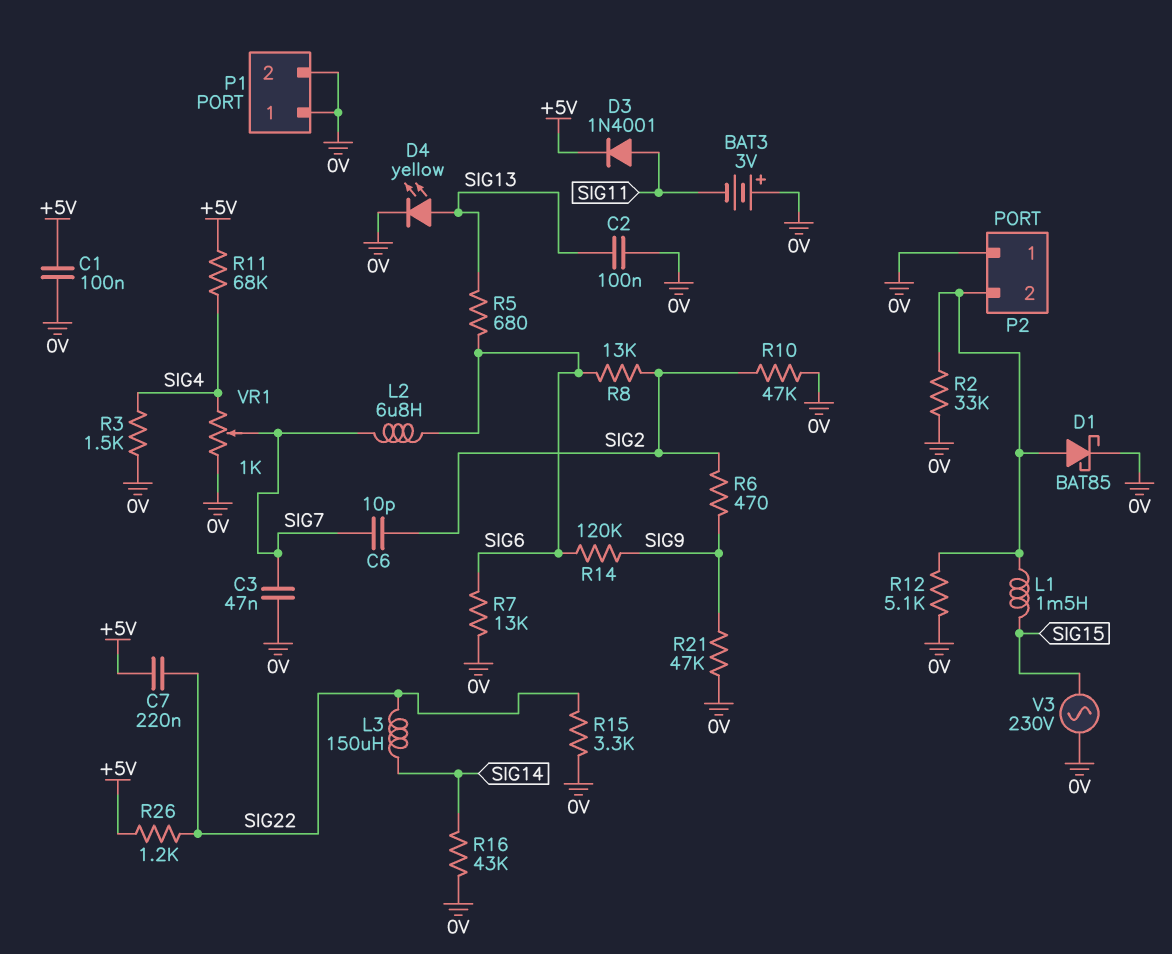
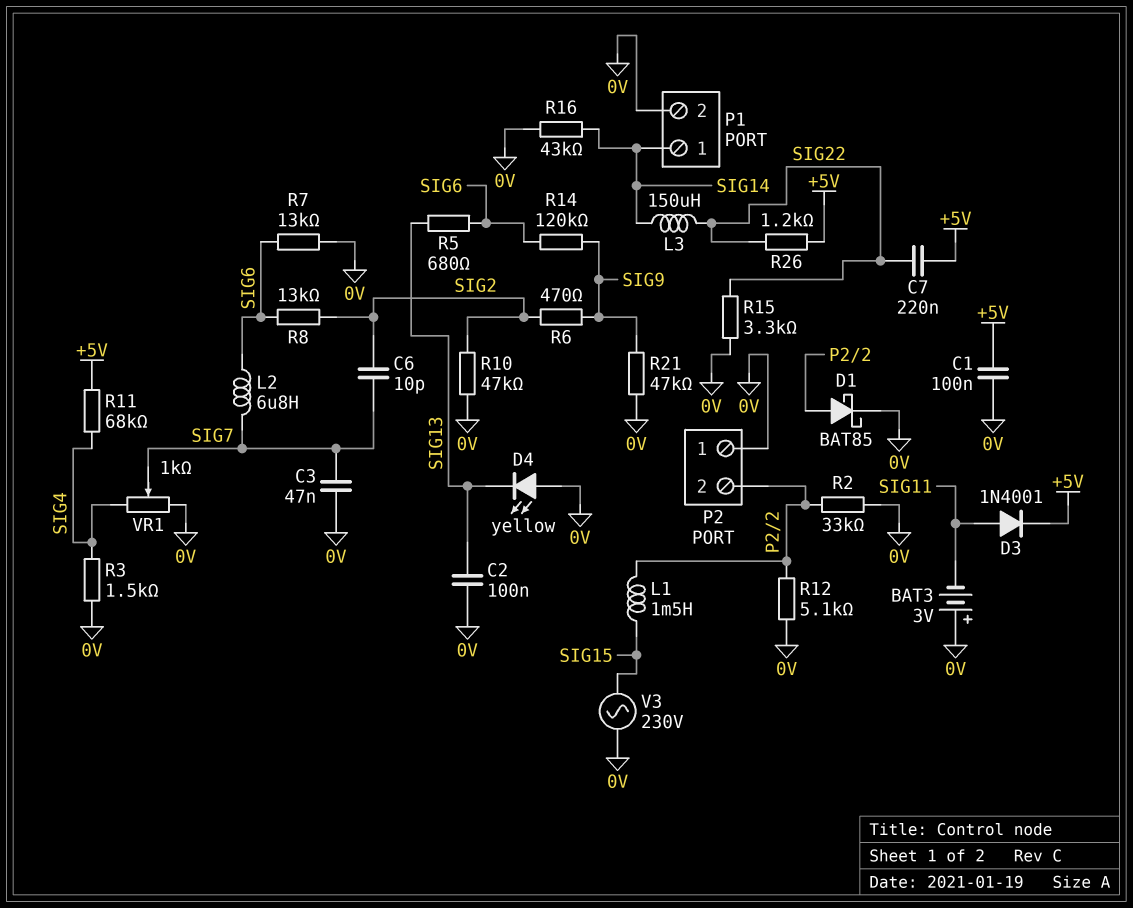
D4: LED yellow (A SIG13, K 0V) -> LED yellow (A 0V, K SIG13)
P1 pin 1: 0V -> SIG14

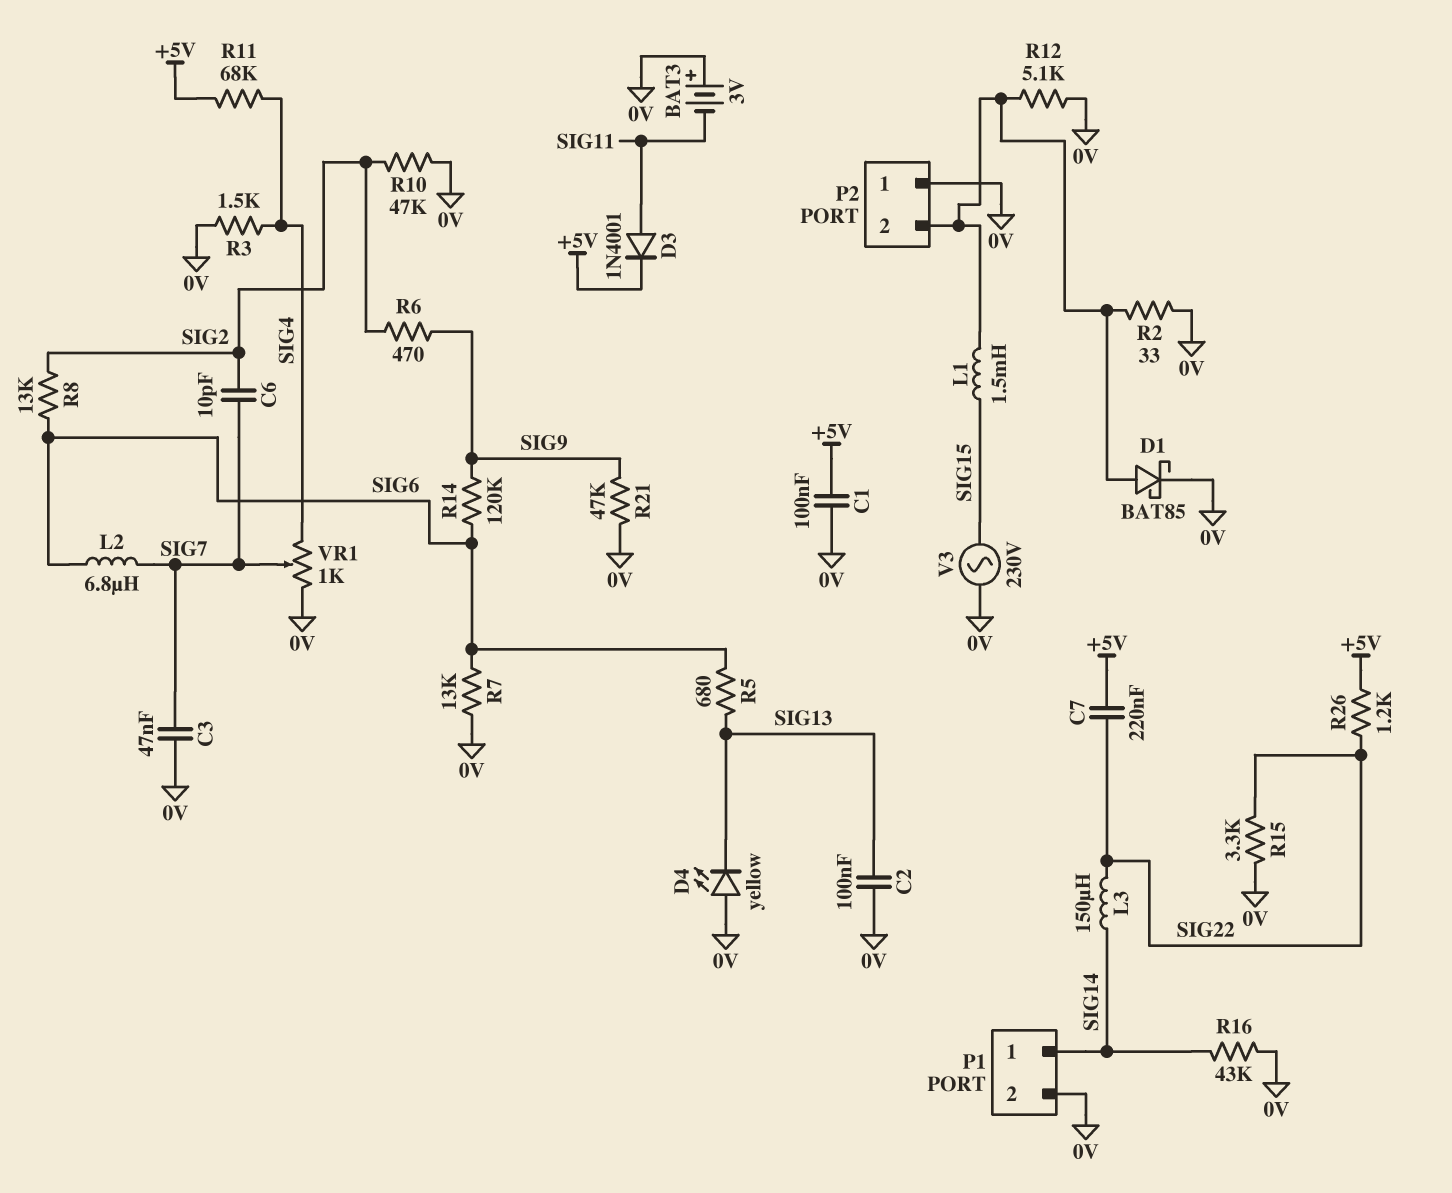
R2: 33k (0V, P2/2) -> 33 (0V, P2/2)

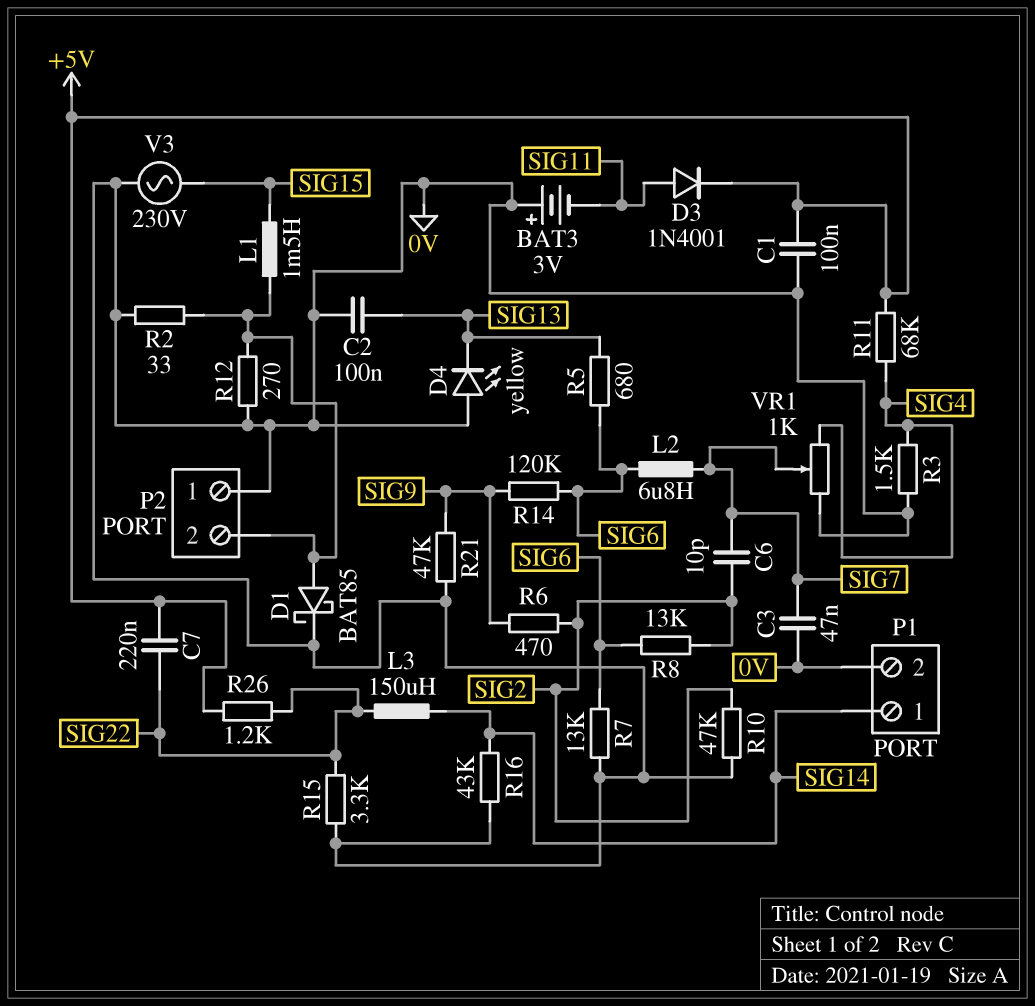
R12: 5.1k (0V, P2/2) -> 270 (0V, P2/2)

